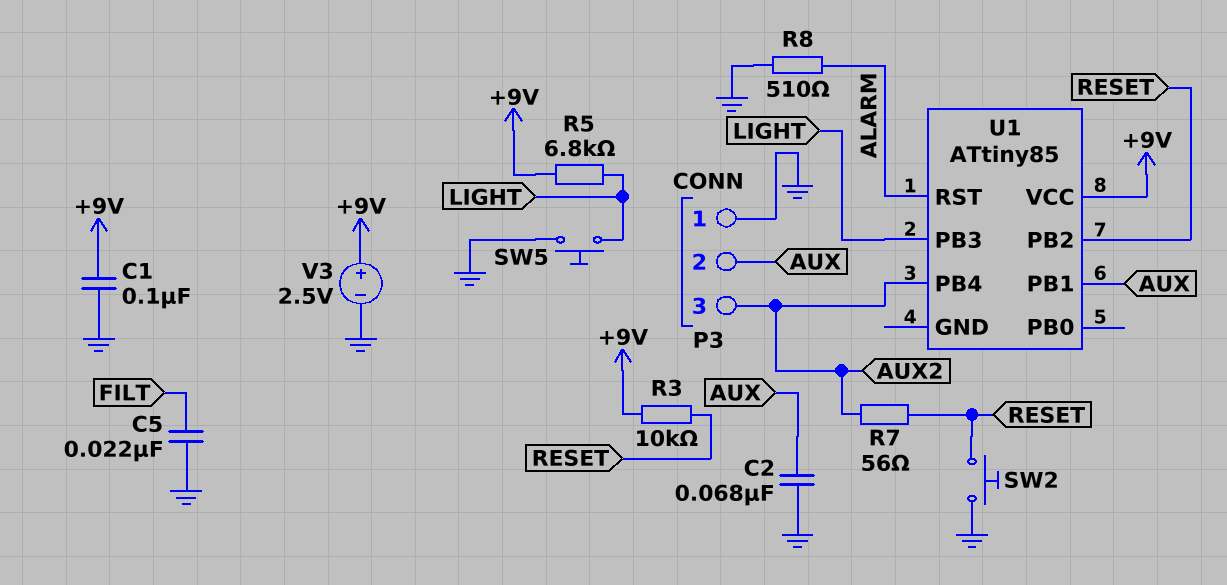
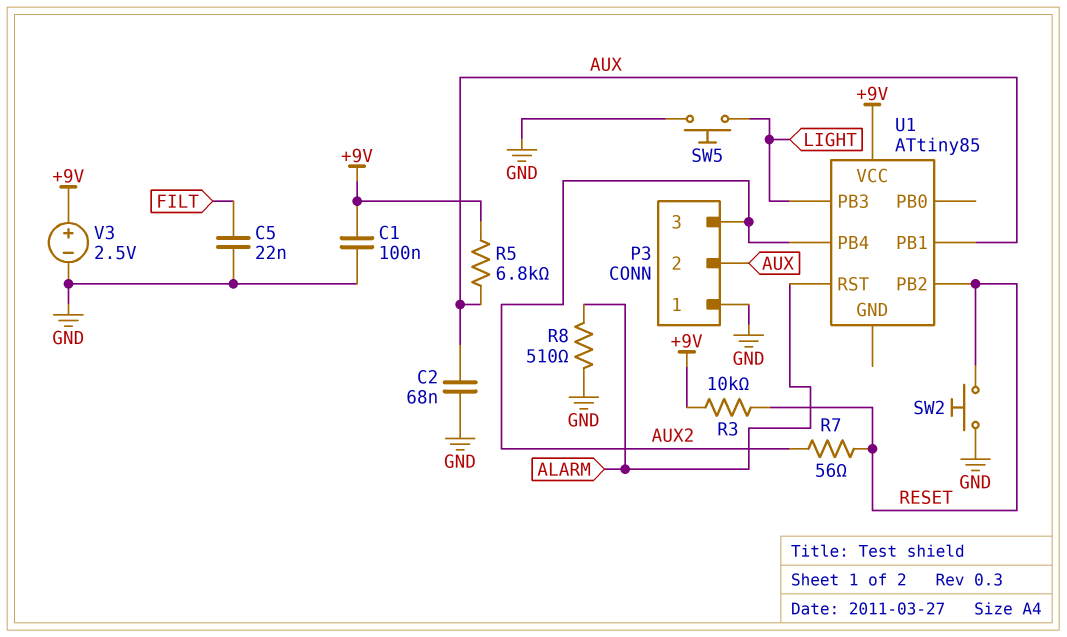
R5: 6.8k (+9V, LIGHT) -> 6.8k (+9V, AUX)

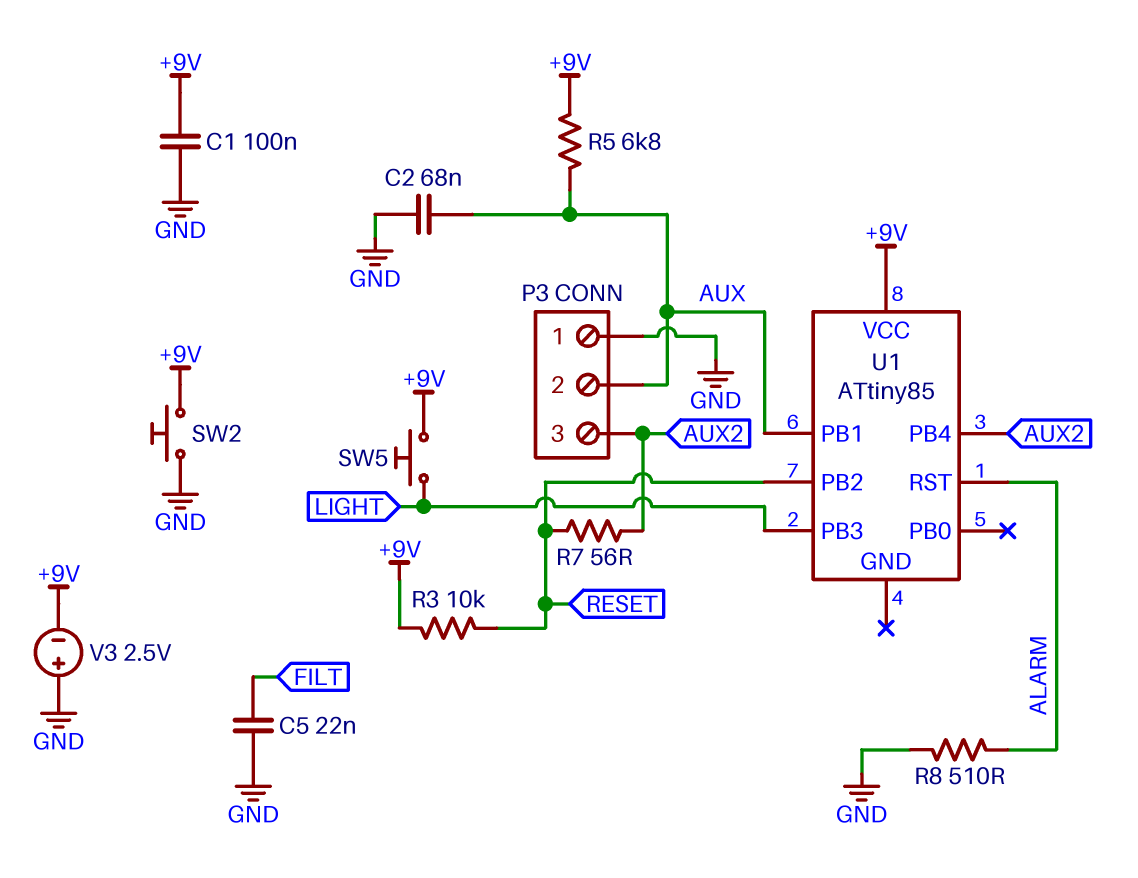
SW2: button (GND, RESET) -> button (+9V, GND)
SW5: button (GND, LIGHT) -> button (+9V, LIGHT)
V3: 2.5V (plus +9V, minus GND) -> 2.5V (plus GND, minus +9V)

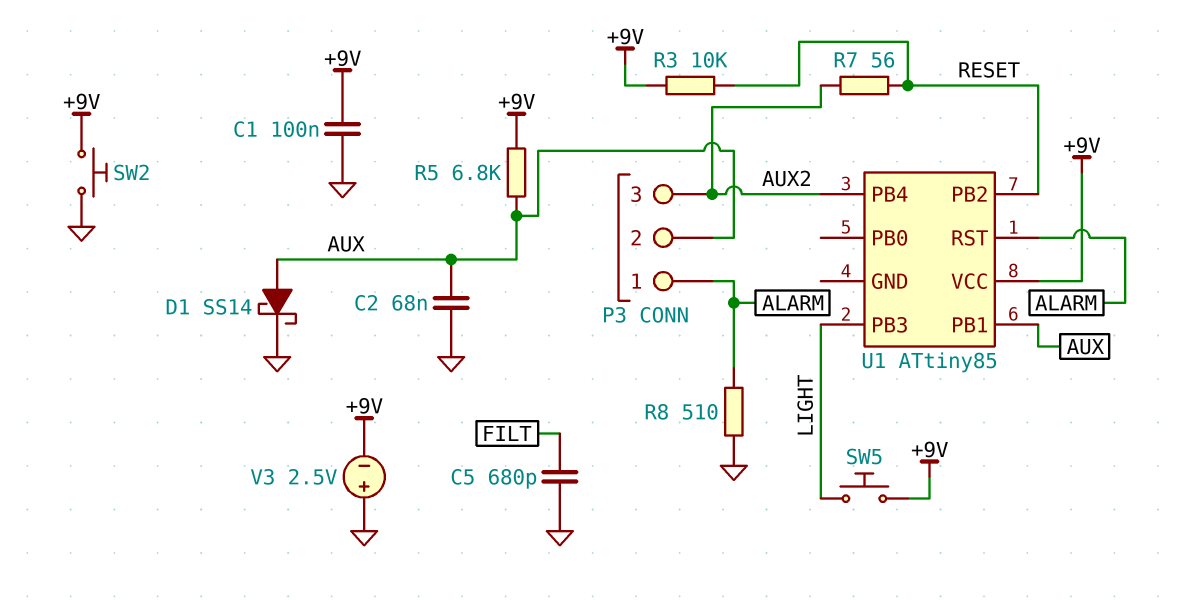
C5: 22nF (FILT, GND) -> 680pF (FILT, GND)
D1: none -> schottky SS14 (A AUX, K GND)
P3 pin 1: GND -> ALARM

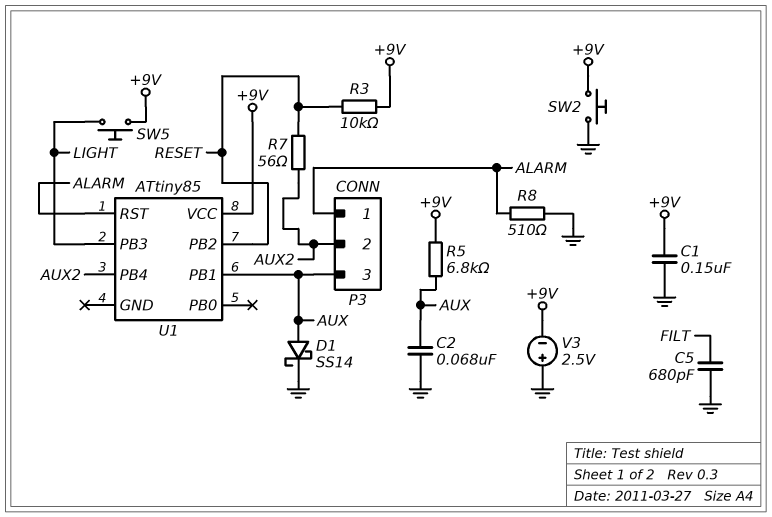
C1: 100nF (+9V, GND) -> 150nF (+9V, GND)
P3 pin 2: AUX -> AUX2
P3 pin 3: AUX2 -> AUX

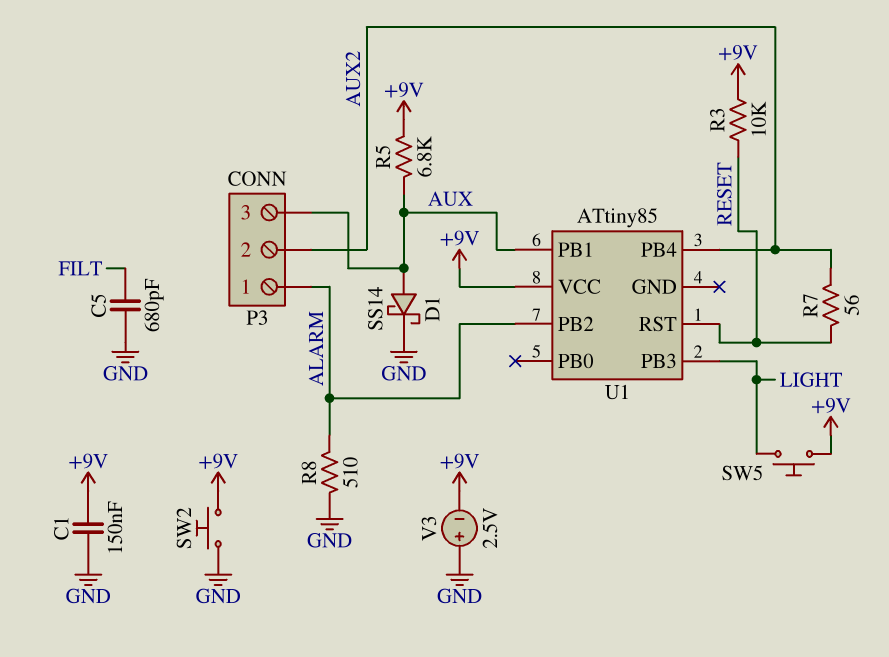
C2: 68nF (AUX, GND) -> none
U1 pin PB2: RESET -> ALARM
U1 pin RST: ALARM -> RESET

